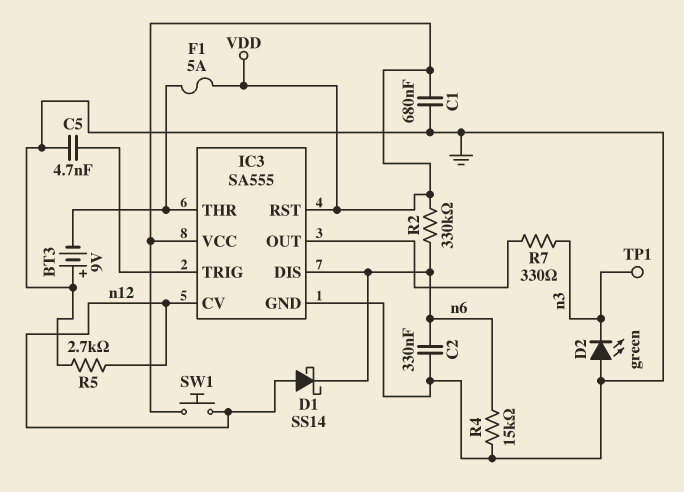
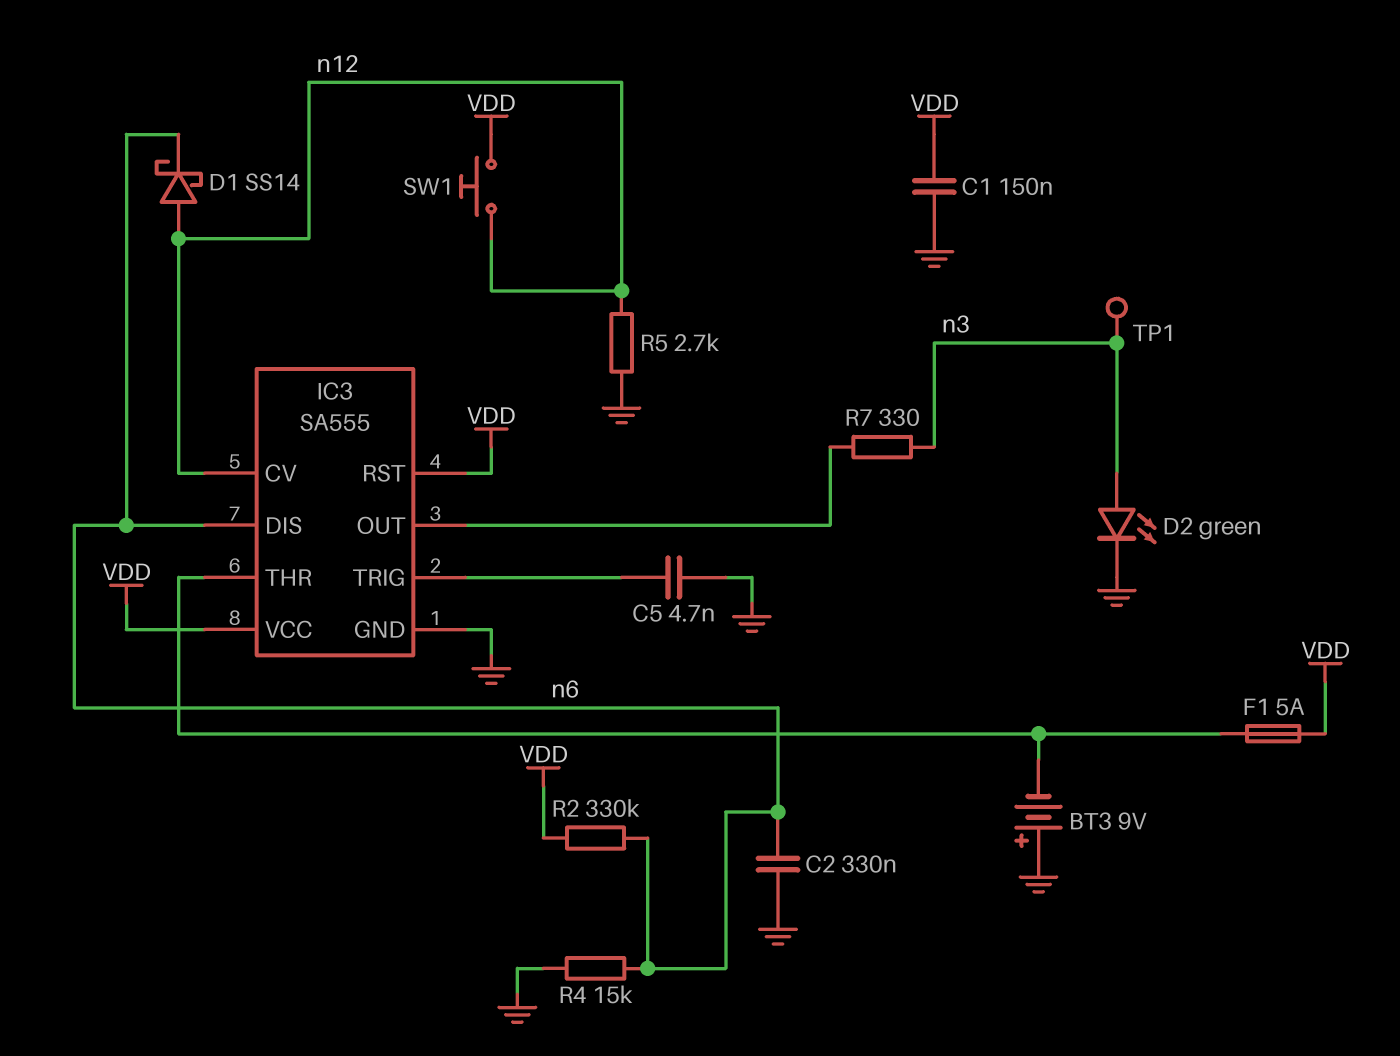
C1: 680nF (GND, VDD) -> 150nF (GND, VDD)
D2: LED green (A GND, K n3) -> LED green (A n3, K GND)

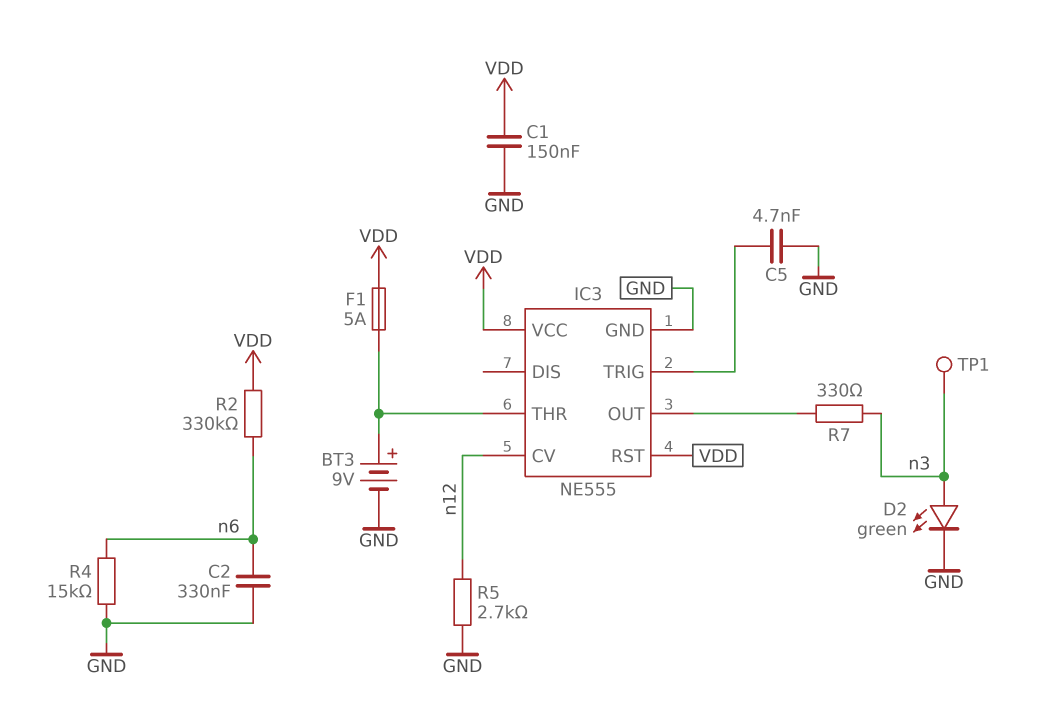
BT3: 9V (plus GND, minus IC3/THR) -> 9V (plus IC3/THR, minus GND)
D1: schottky SS14 (A n12, K n6) -> none
IC3: SA555 -> NE555
IC3 pin DIS: n6 -> none
SW1: button (VDD, n12) -> none

